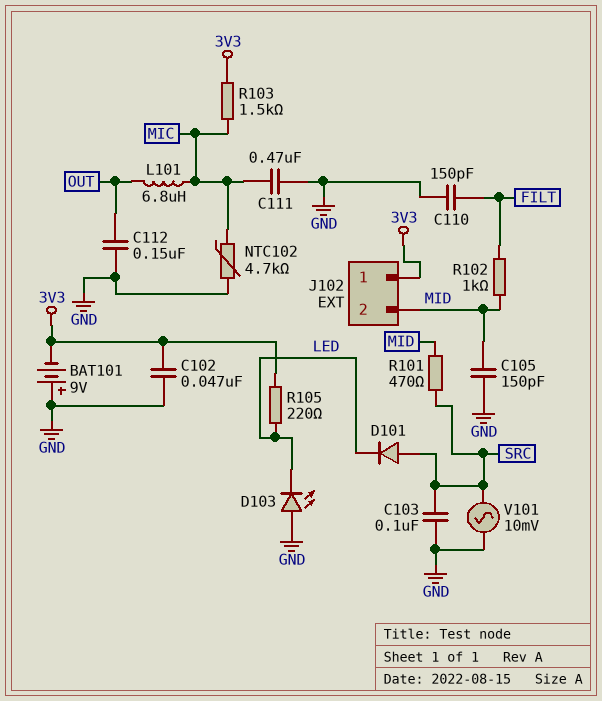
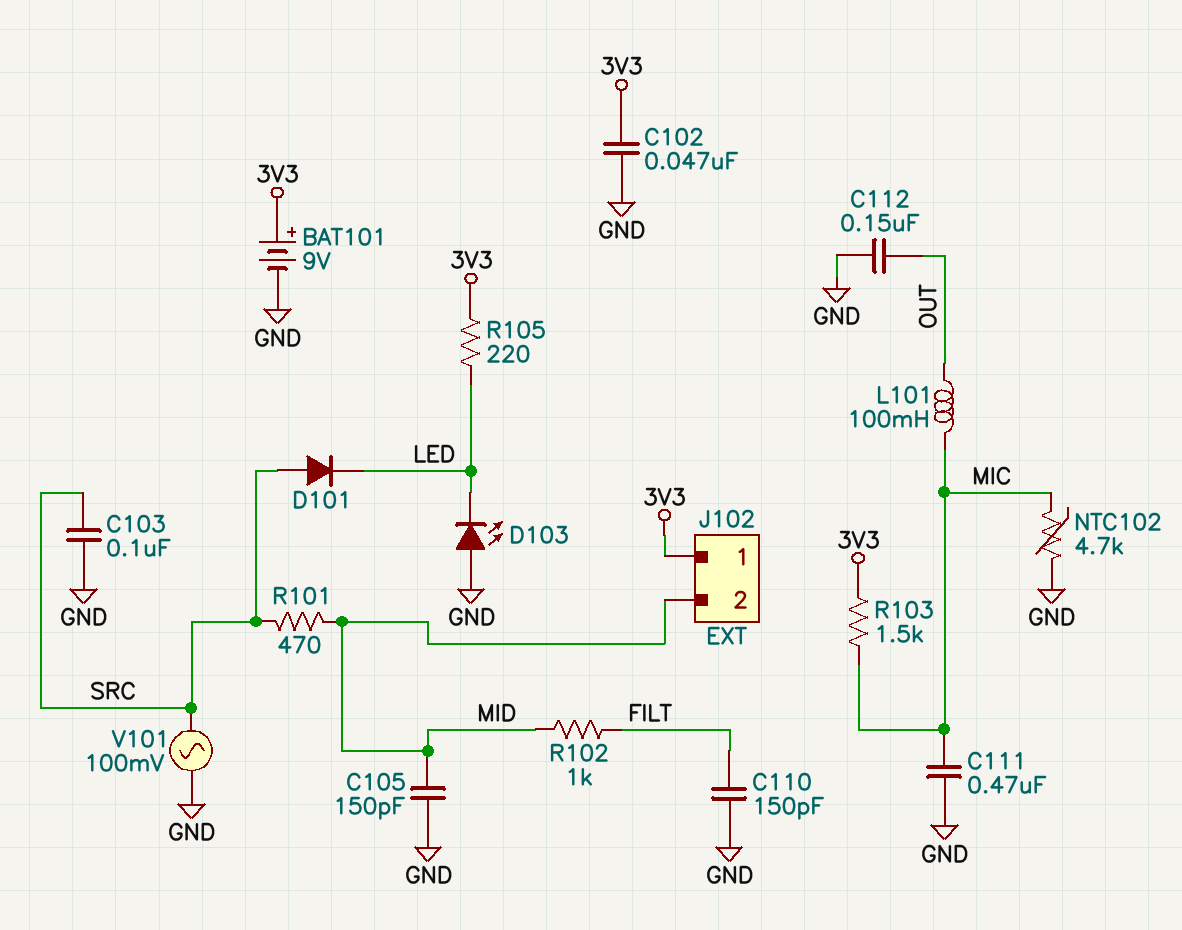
BAT101: 9V (plus GND, minus 3V3) -> 9V (plus 3V3, minus GND)
L101: 6.8uH (MIC, OUT) -> 100mH (MIC, OUT)
V101: AC 10mV (GND, SRC) -> AC 100mV (GND, SRC)

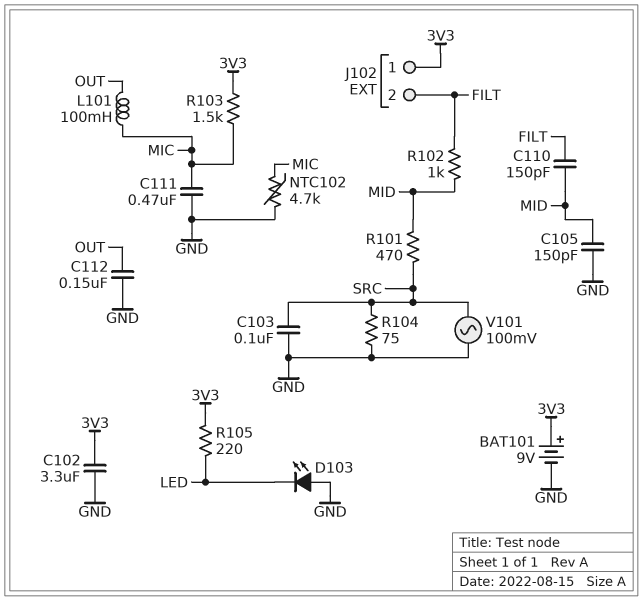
C102: 47nF (3V3, GND) -> 3.3uF (3V3, GND)
C110: 150pF (FILT, GND) -> 150pF (FILT, MID)
D101: diode (A SRC, K LED) -> none
J102 pin 2: MID -> FILT
R104: none -> 75 (GND, SRC)

